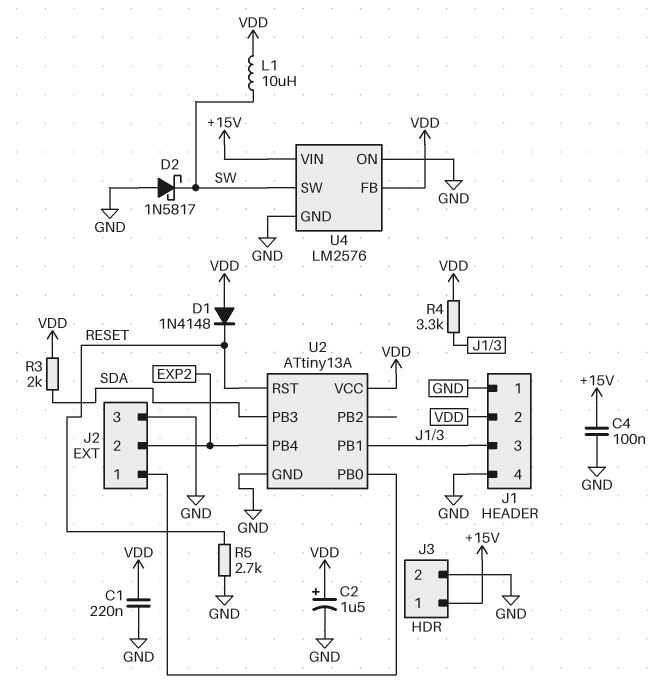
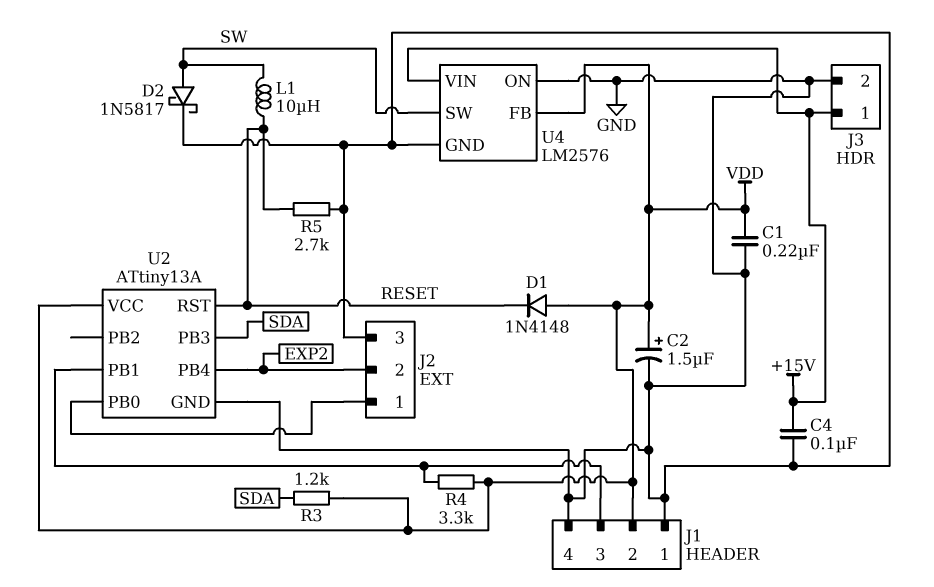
D2: schottky 1N5817 (A GND, K SW) -> schottky 1N5817 (A SW, K GND)
L1: 10uH (SW, VDD) -> 10uH (RESET, SW)
R3: 2k (SDA, VDD) -> 1.2k (SDA, VDD)

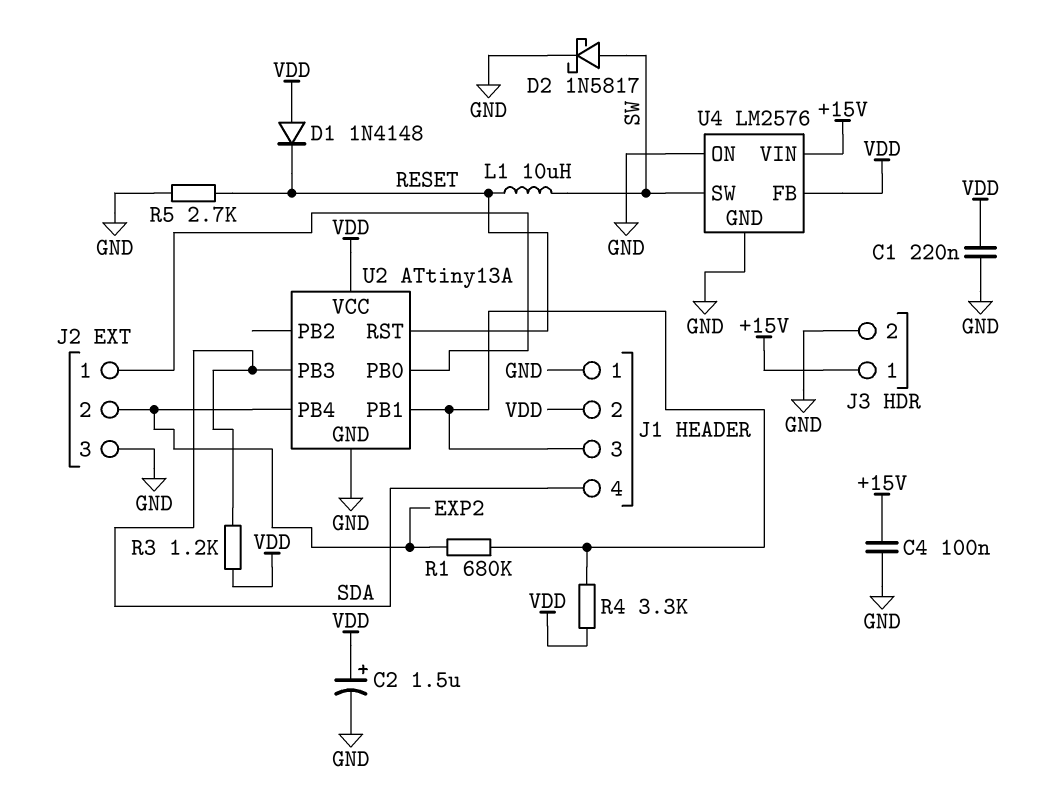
J1 pin 4: GND -> SDA
R1: none -> 680k (EXP2, J1/3)

